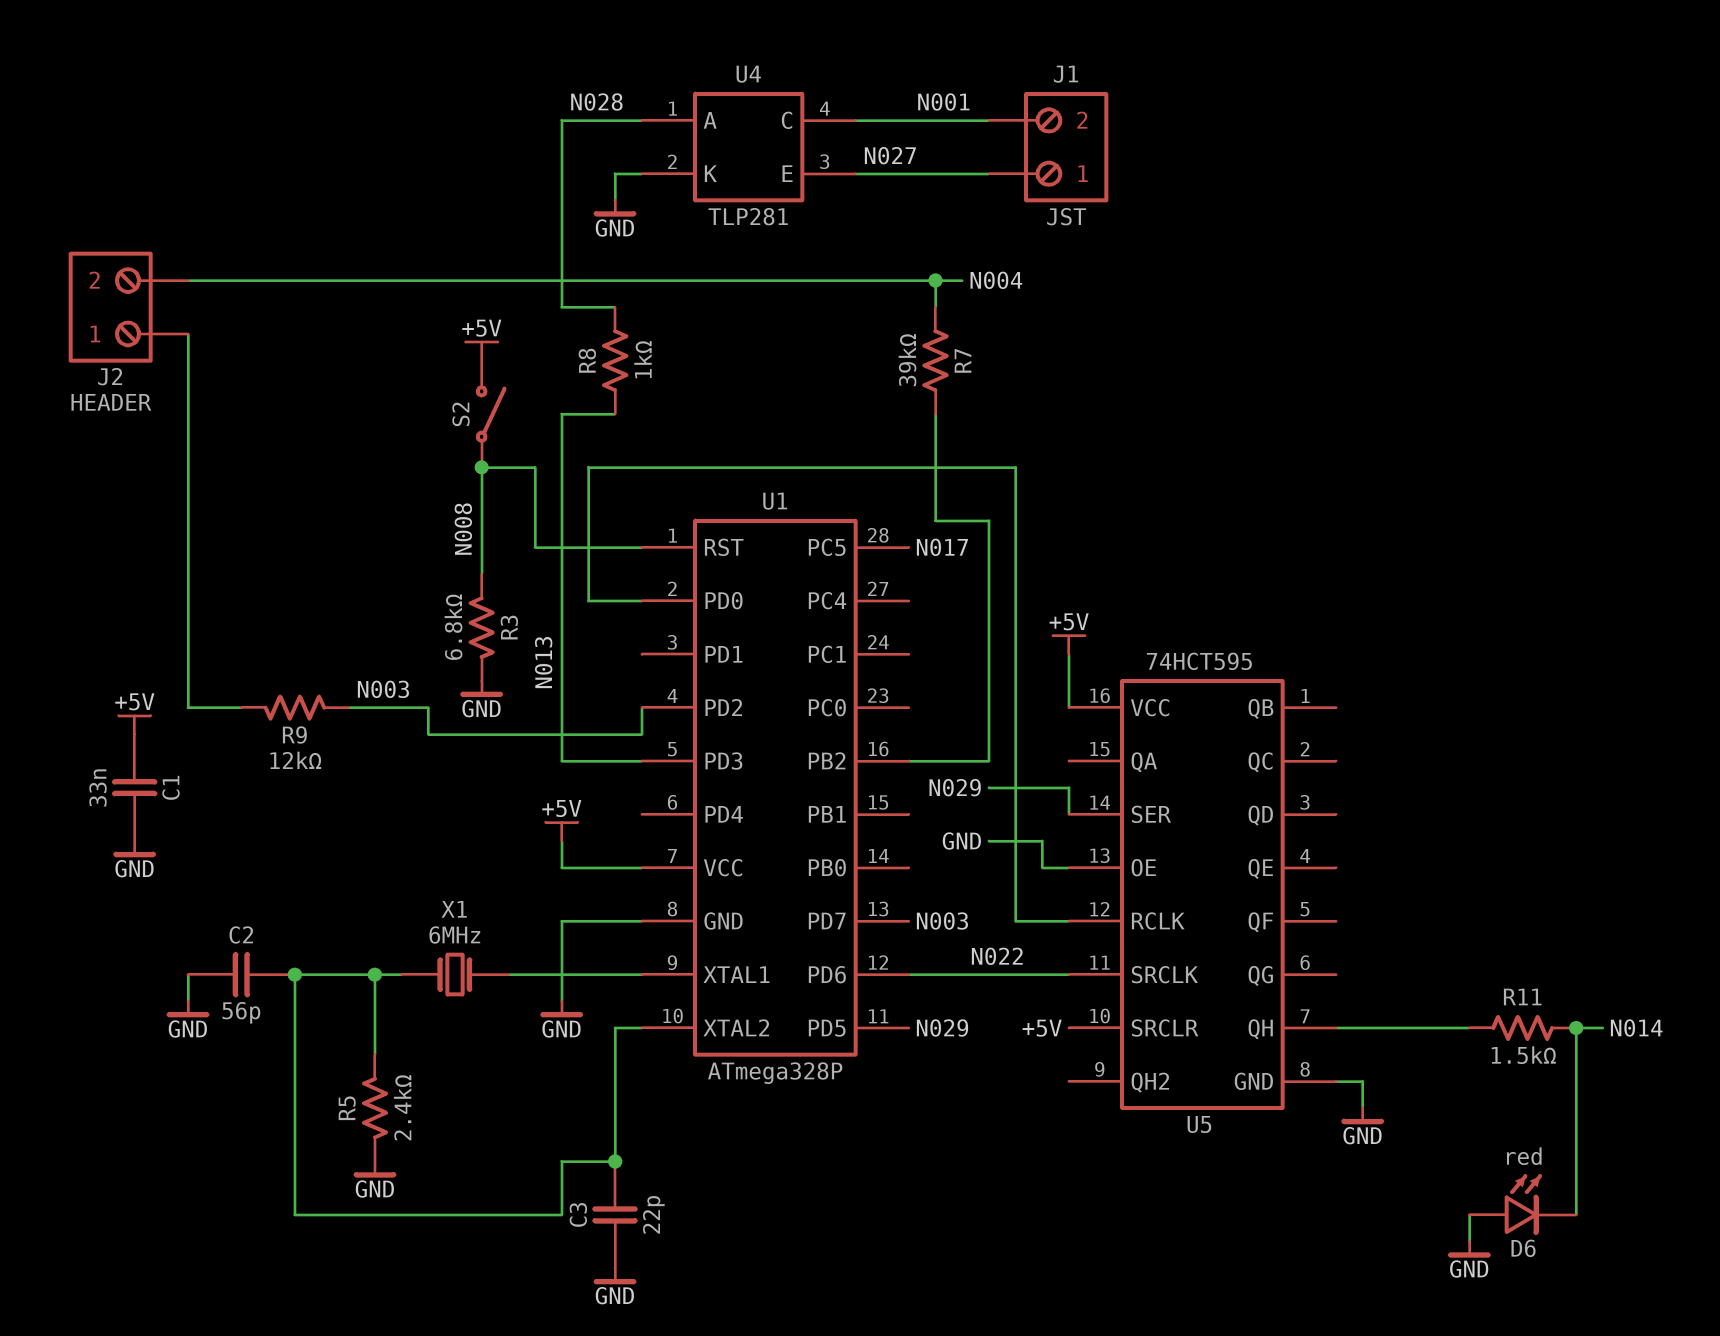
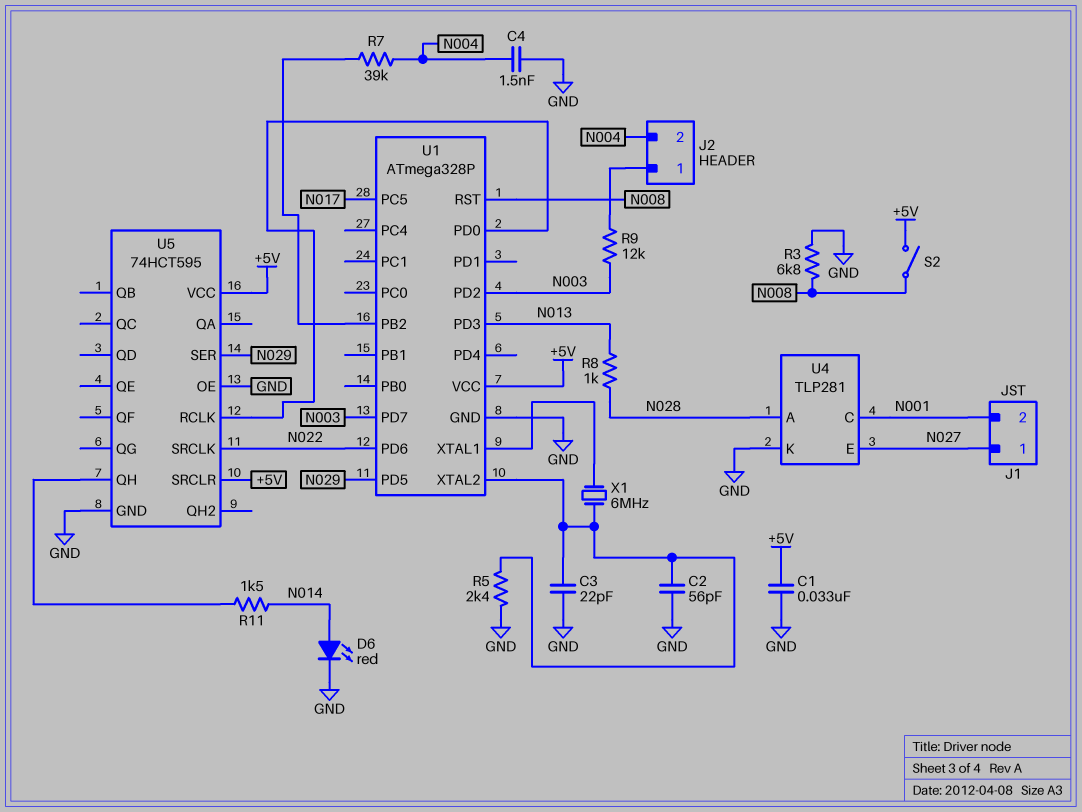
C4: none -> 1.5nF (GND, N004)
D6: LED red (A GND, K N014) -> LED red (A N014, K GND)

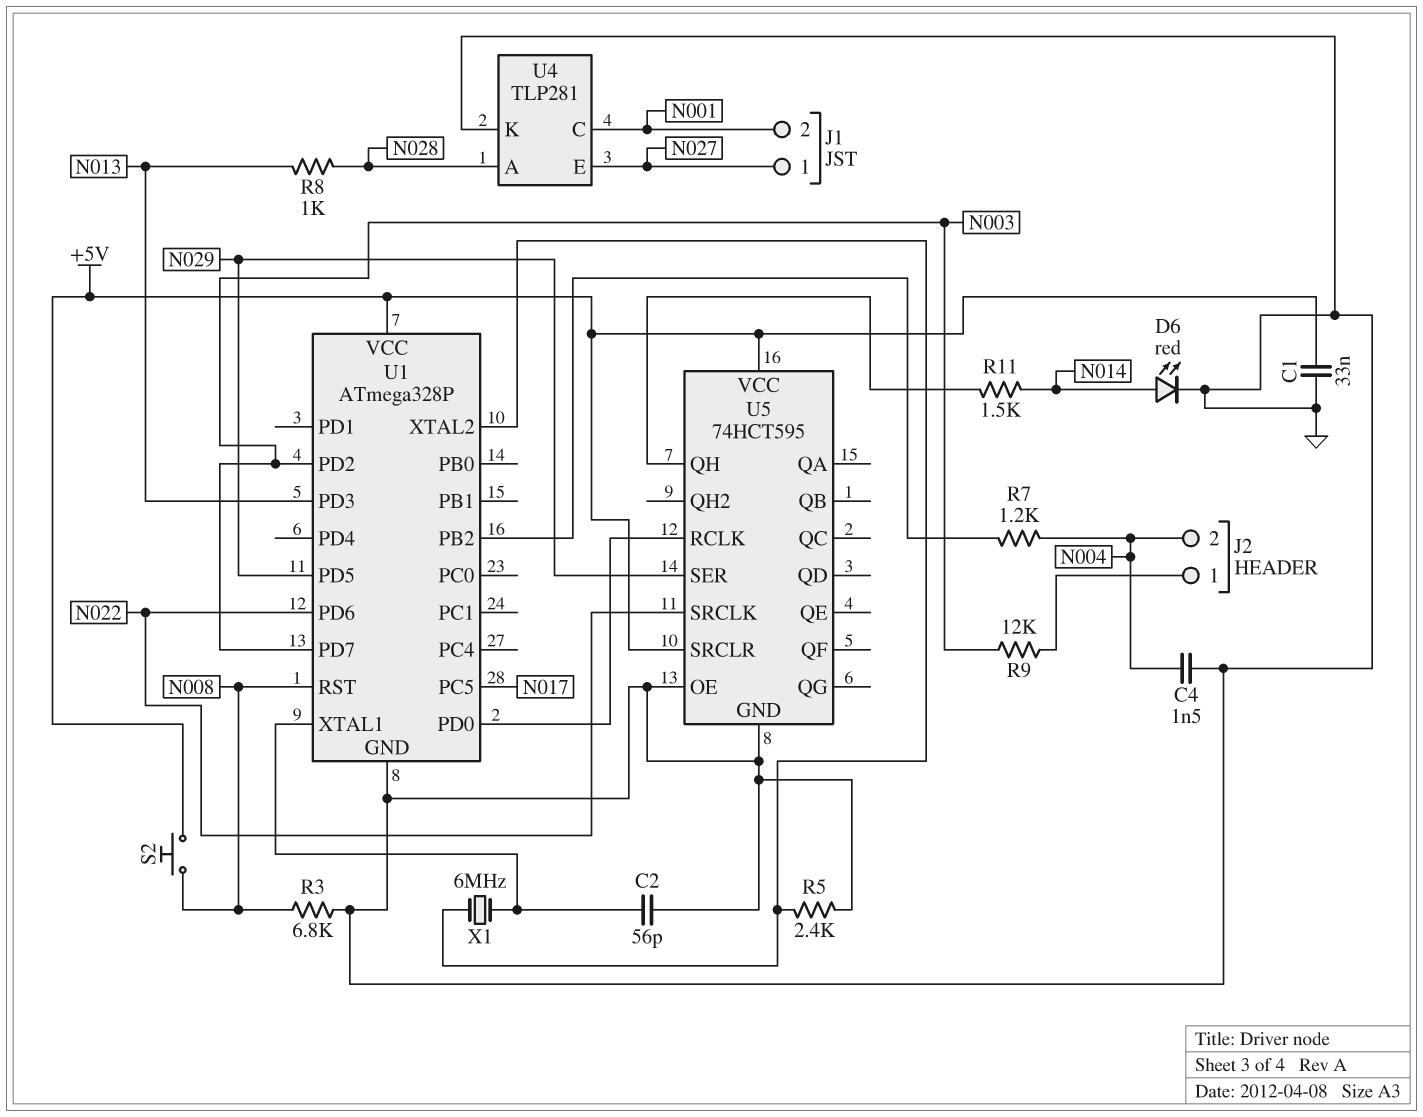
C2: 56pF (GND, U1/XTAL2) -> 56pF (GND, U1/XTAL1)
C3: 22pF (GND, U1/XTAL2) -> none
R7: 39k (N004, U1/PB2) -> 1.2k (N004, U1/PB2)
S2: switch (+5V, N008) -> button (+5V, N008)

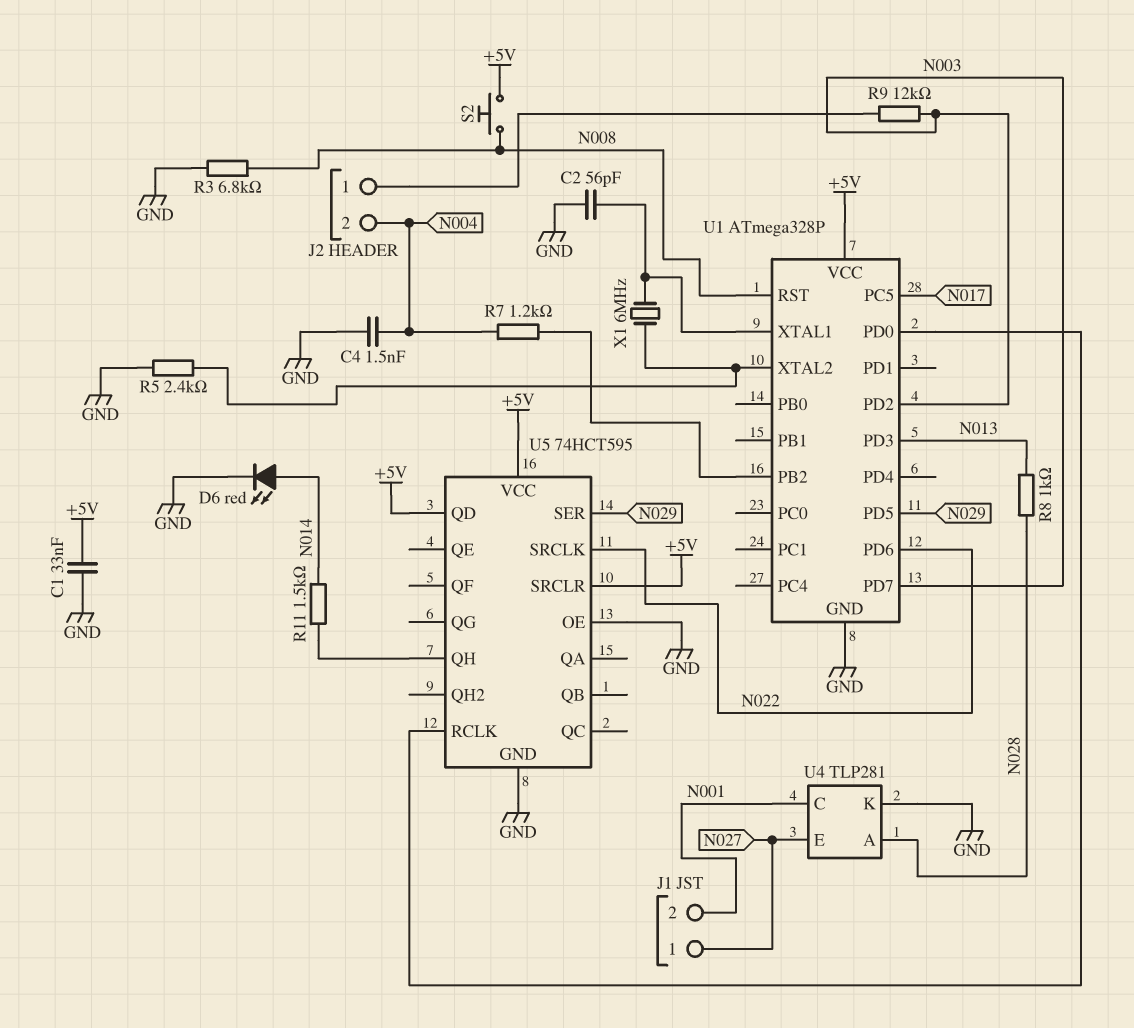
U5 pin QD: none -> +5V

